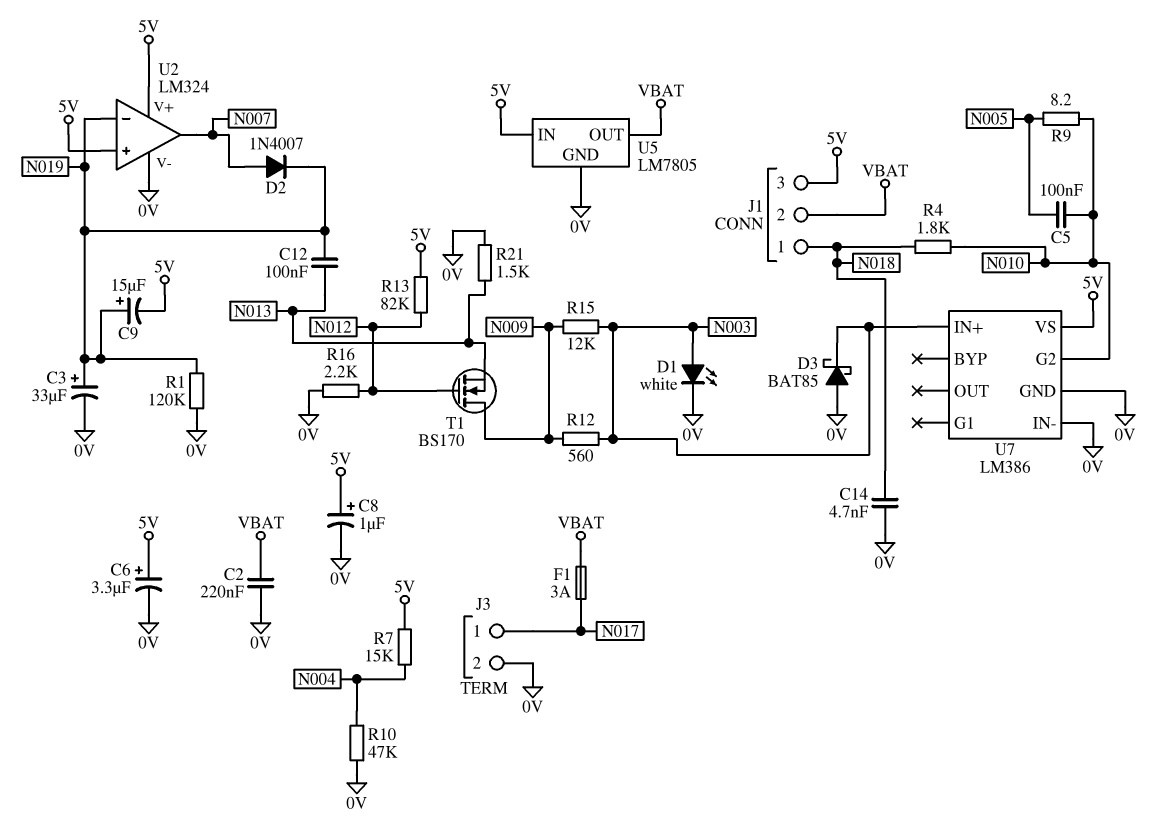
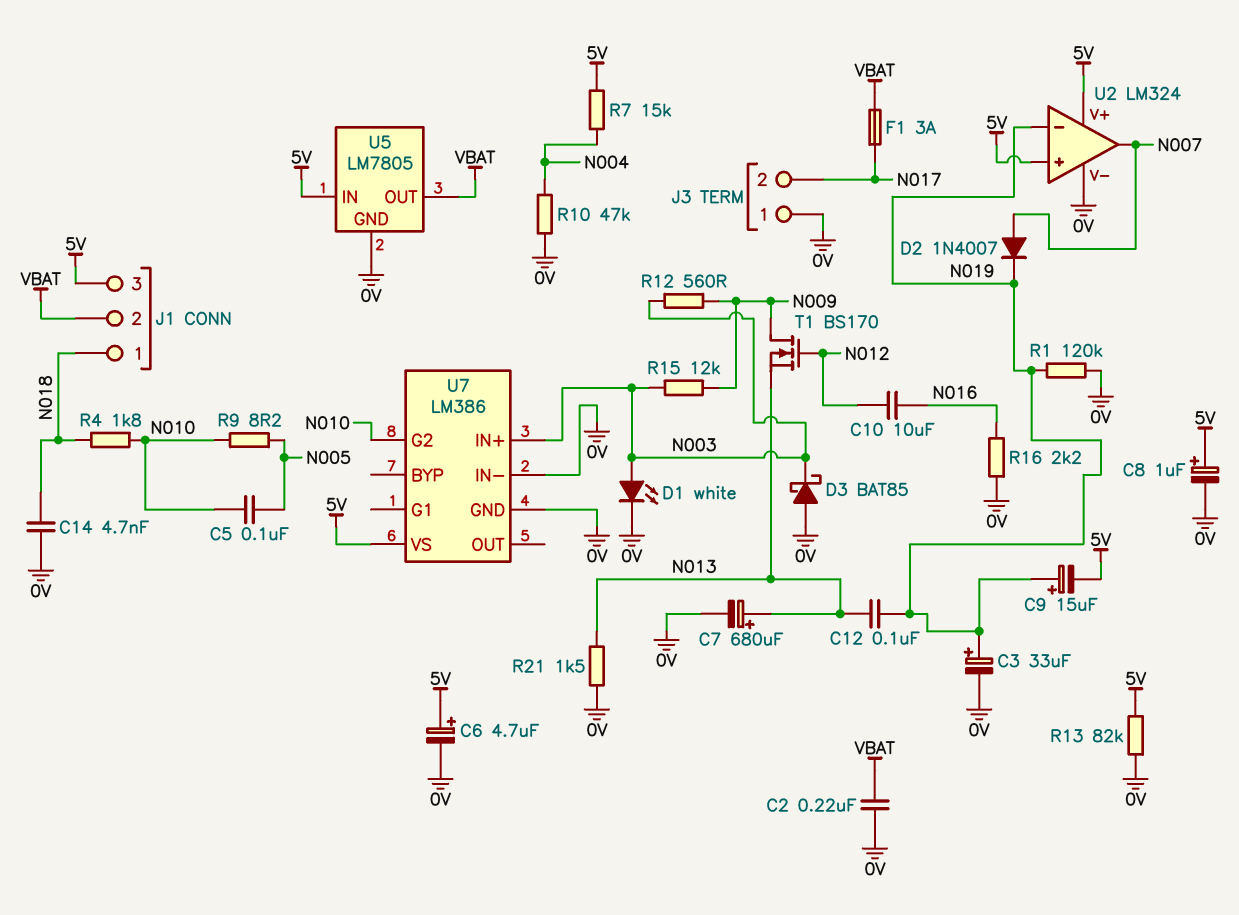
C6: 3.3uF (plus 5V, minus 0V) -> 4.7uF (plus 5V, minus 0V)
C7: none -> 680uF (plus N013, minus 0V)
C10: none -> 10uF (N012, N016)
J3 pin 1: N017 -> 0V
J3 pin 2: 0V -> N017
R13: 82k (5V, N012) -> 82k (0V, 5V)
R16: 2.2k (0V, N012) -> 2.2k (0V, N016)

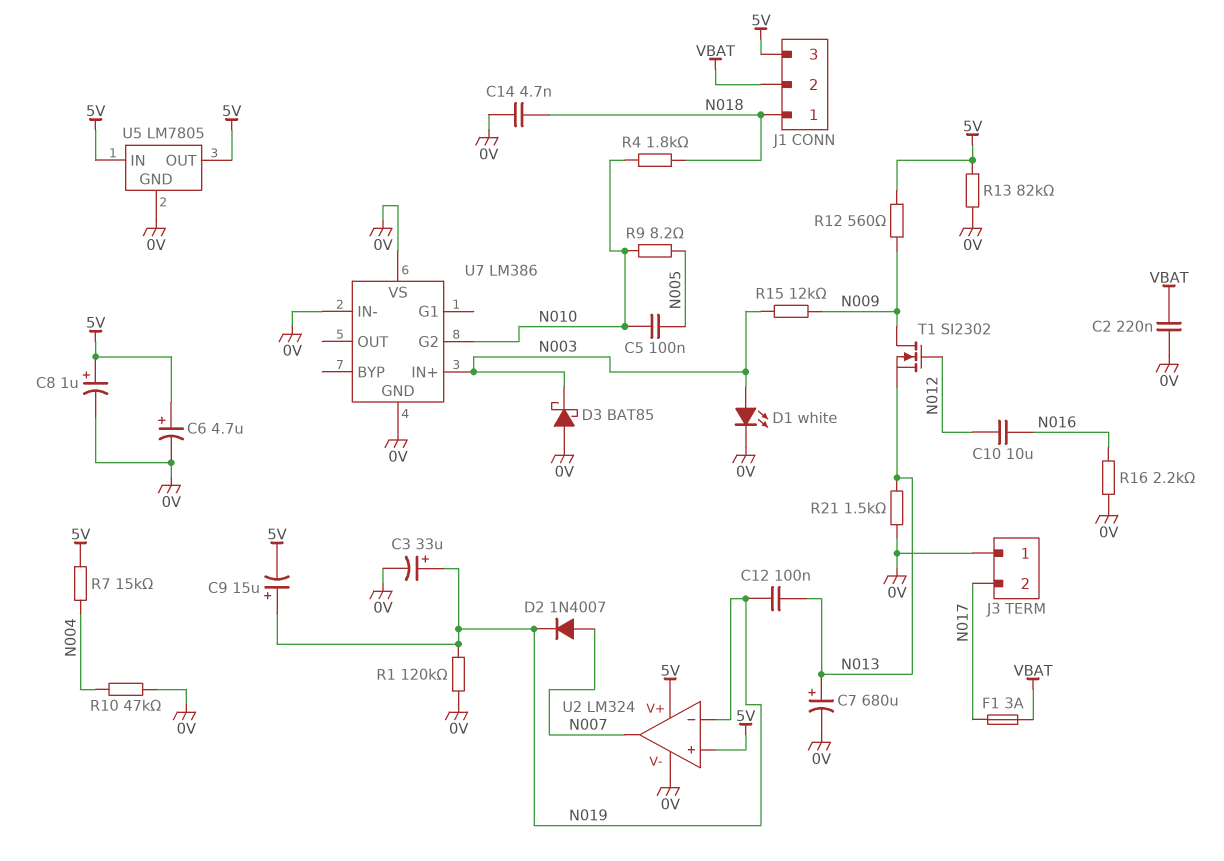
R12: 560 (N003, N009) -> 560 (5V, N009)
T1: NMOS BS170 (G N012, D N009, S N013) -> NMOS SI2302 (G N012, D N009, S N013)
U5 pin OUT: VBAT -> 5V
U7 pin VS: 5V -> 0V

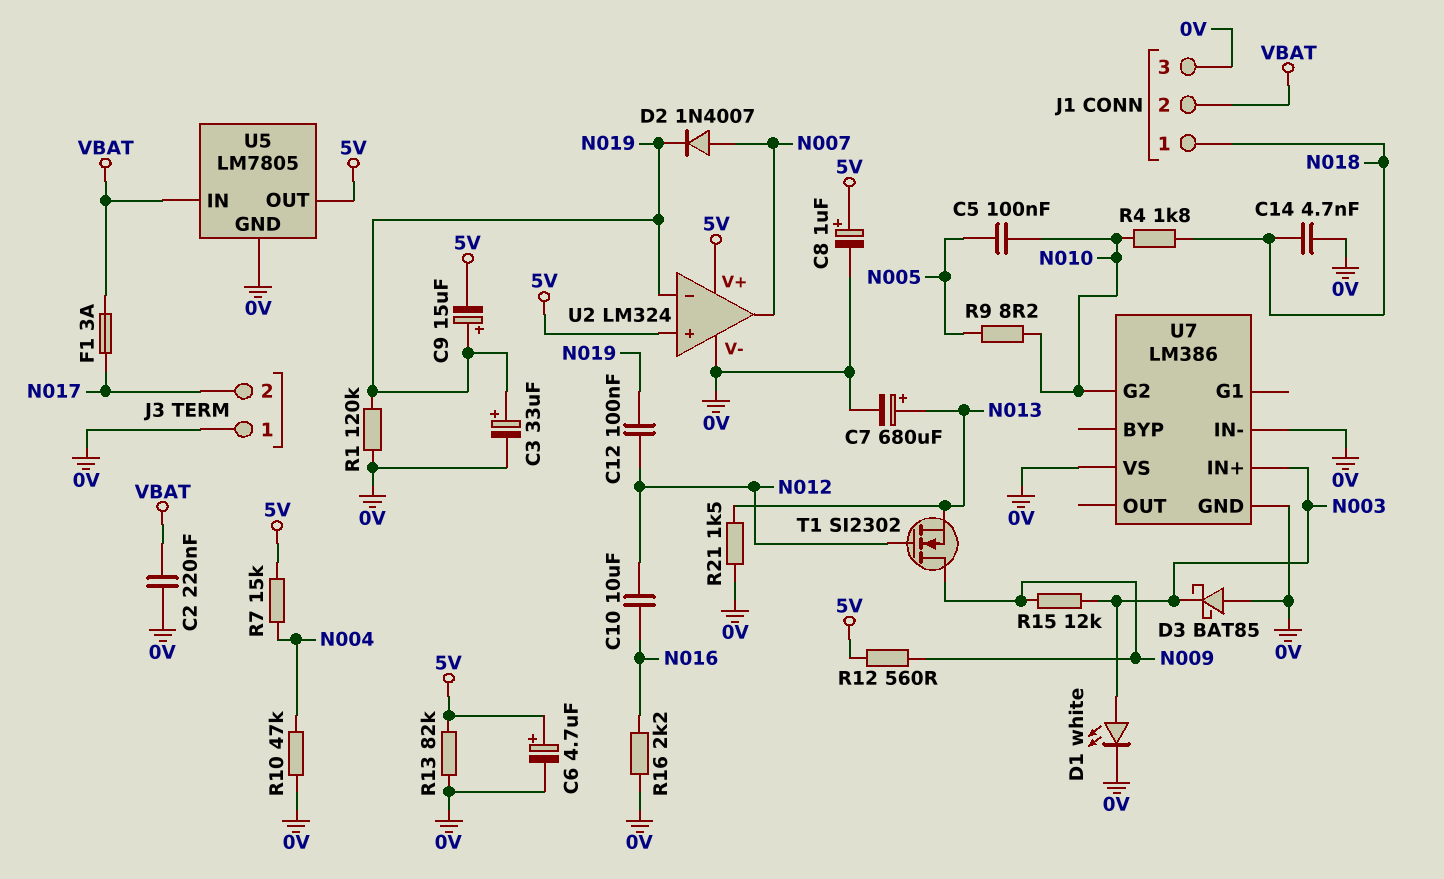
C12: 100nF (N013, N019) -> 100nF (N012, N019)
J1 pin 3: 5V -> 0V
U5 pin IN: 5V -> VBAT

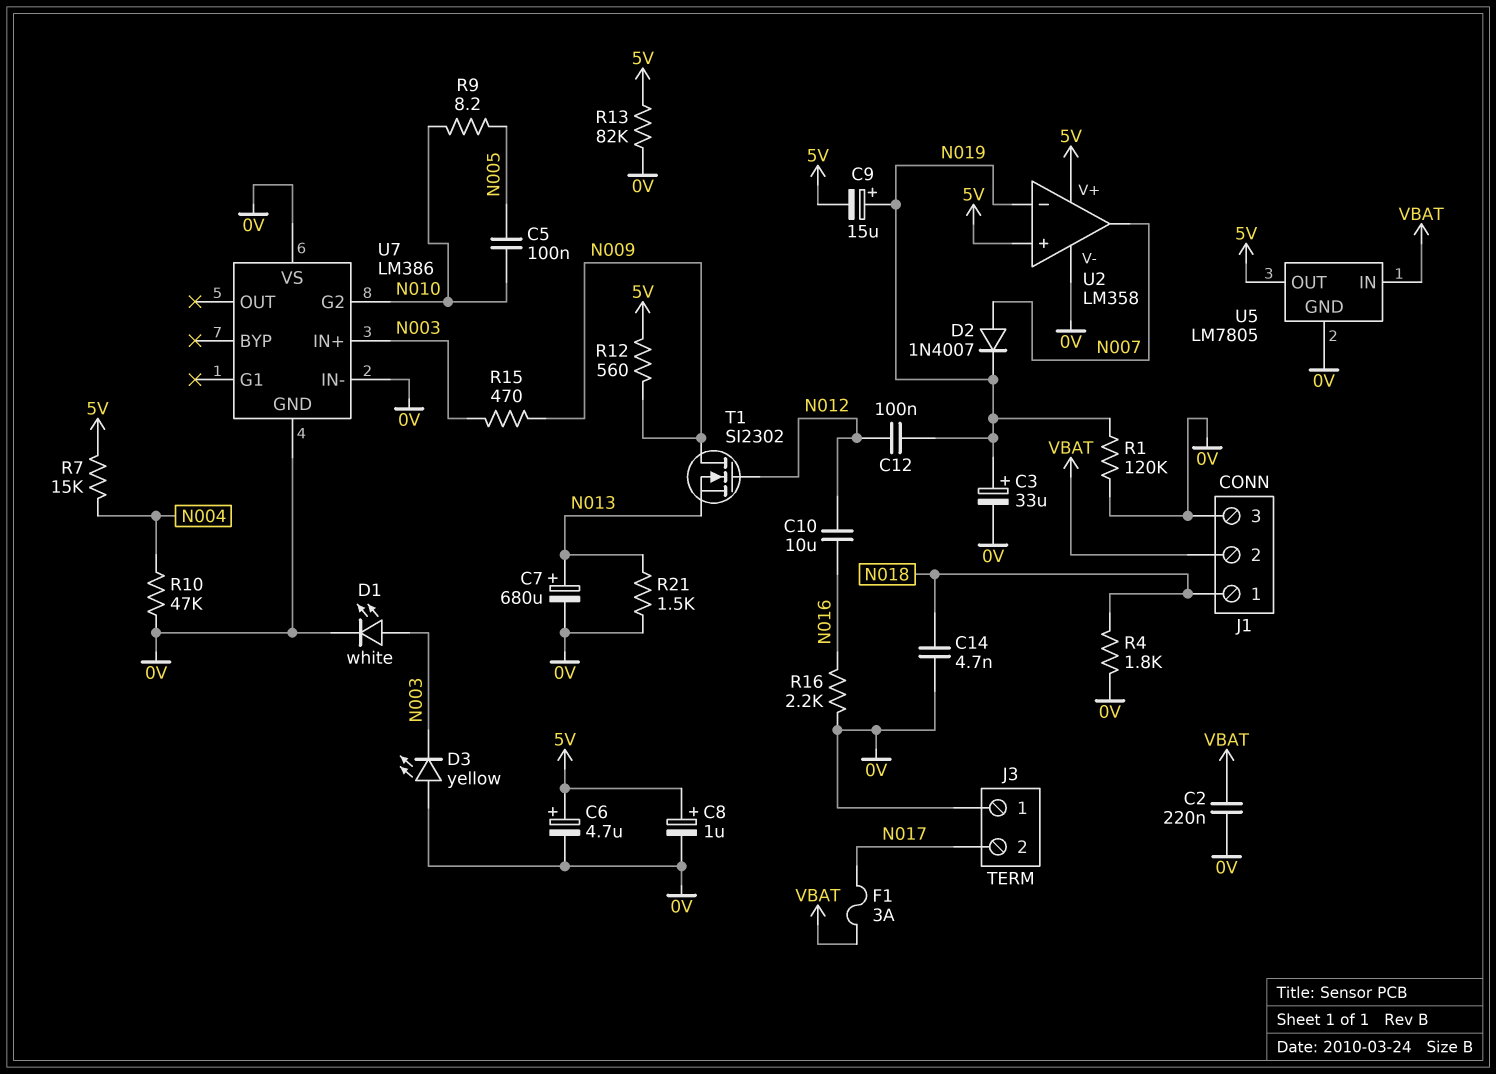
D3: schottky BAT85 (A 0V, K N003) -> LED yellow (A 0V, K N003)
R4: 1.8k (N010, N018) -> 1.8k (0V, N018)
R15: 12k (N003, N009) -> 470 (N003, N009)
U2: LM324 -> LM358

